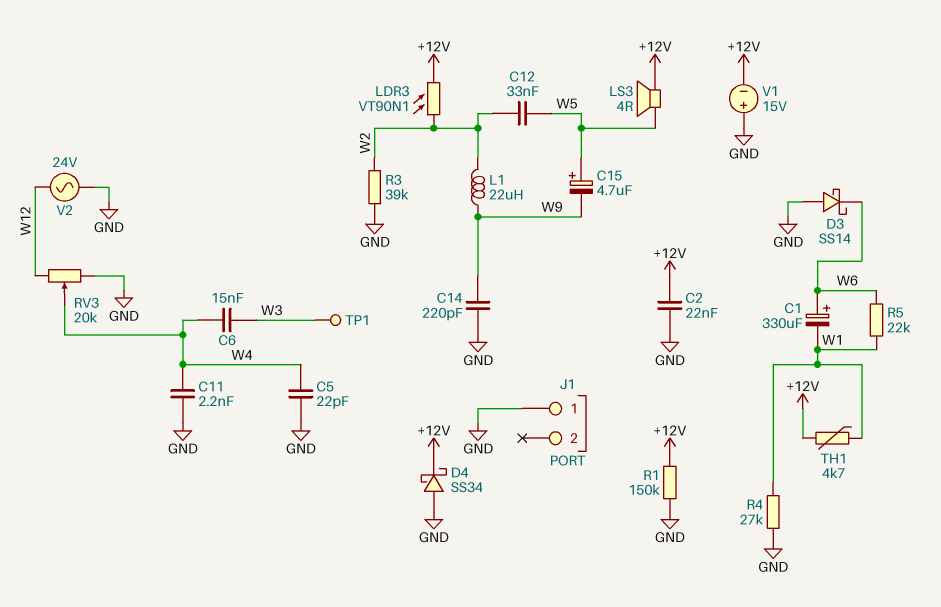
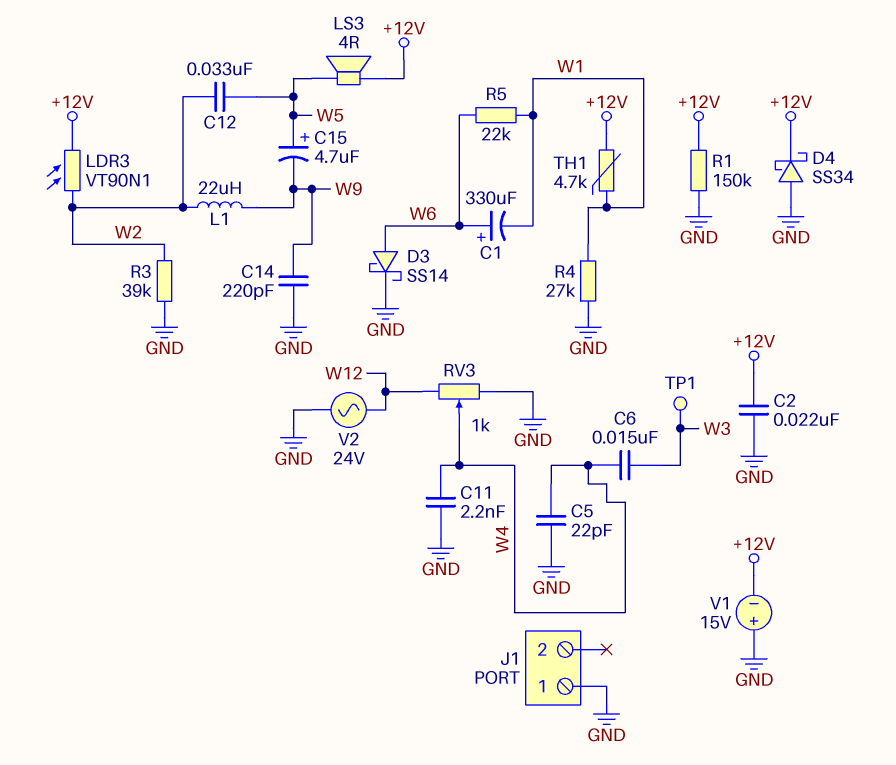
D3: schottky SS14 (A GND, K W6) -> schottky SS14 (A W6, K GND)
RV3: 20k (GND, W12, wiper W4) -> 1k (GND, W12, wiper W4)

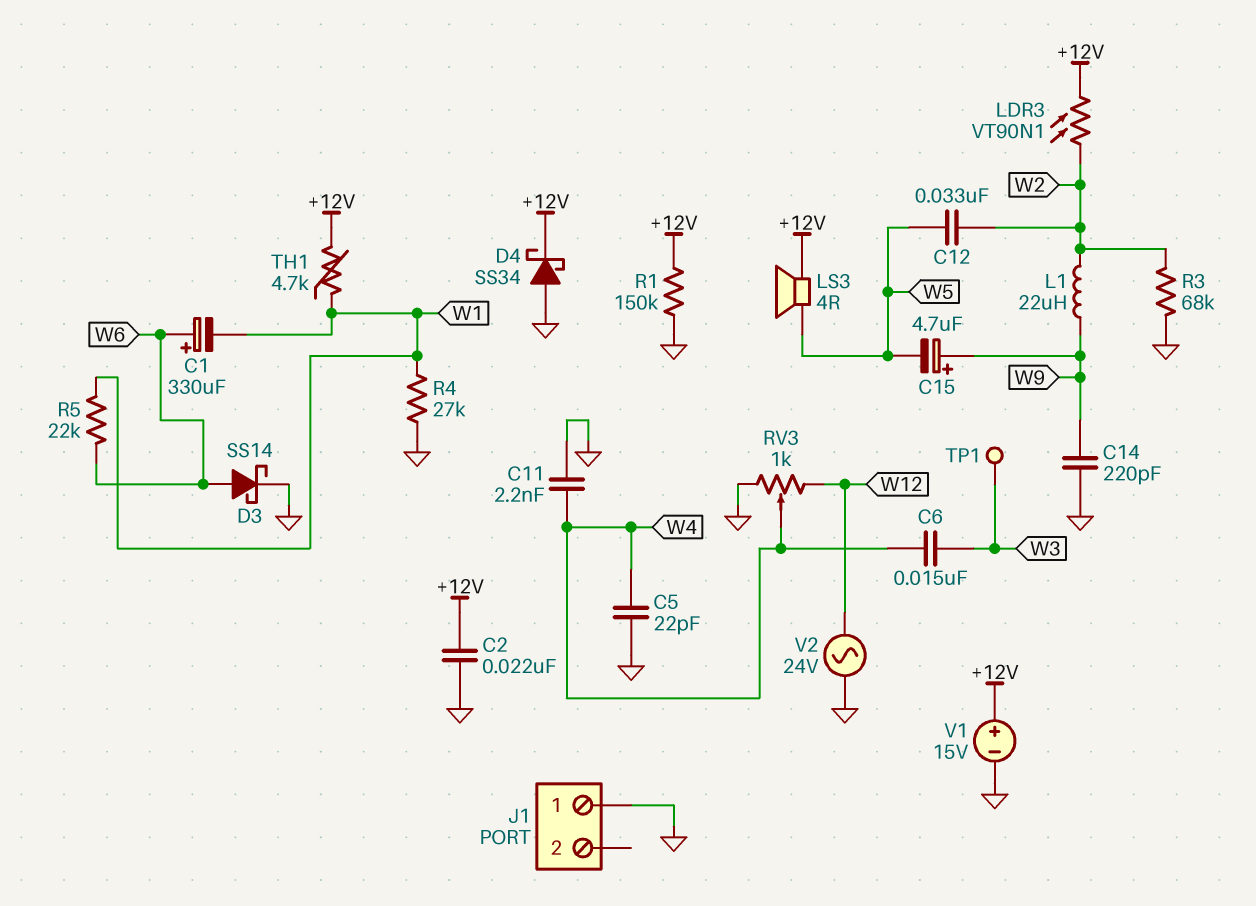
C15: 4.7uF (plus W5, minus W9) -> 4.7uF (plus W9, minus W5)
R3: 39k (GND, W2) -> 68k (GND, W2)
V1: 15V (plus GND, minus +12V) -> 15V (plus +12V, minus GND)

